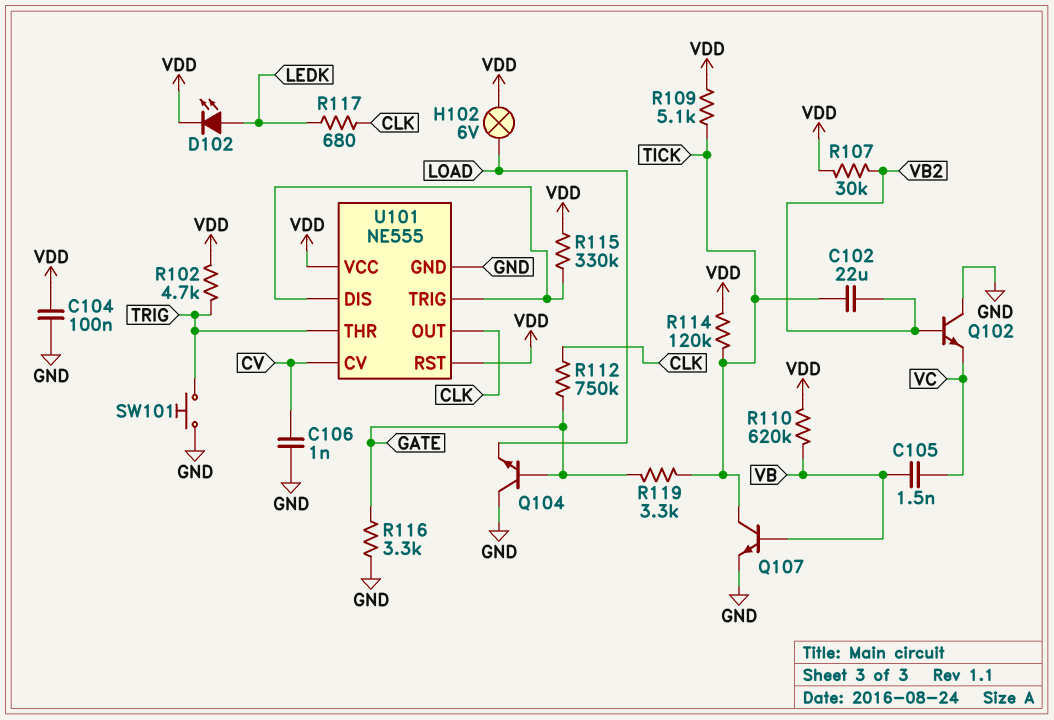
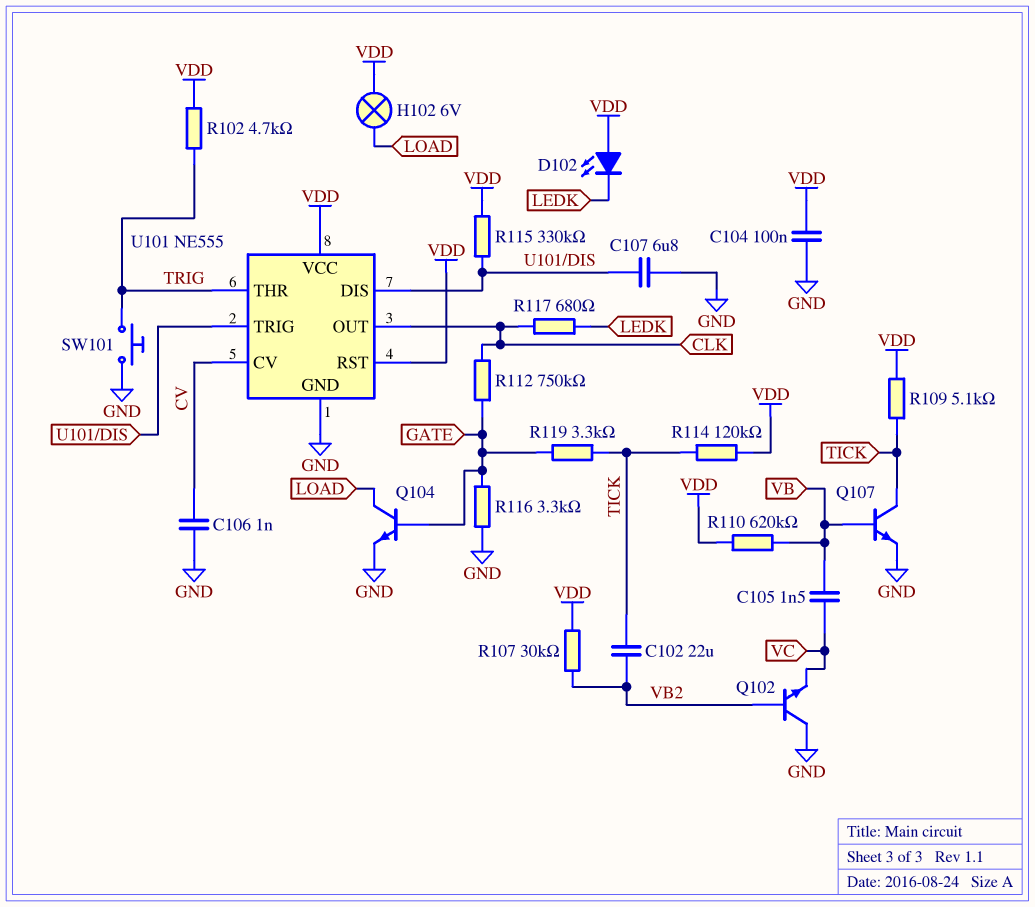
C107: none -> 6.8uF (GND, U101/DIS)
D102: LED (A LEDK, K VDD) -> LED (A VDD, K LEDK)
Q104: NPN (B GATE, C GND, E LOAD) -> NPN (B GATE, C LOAD, E GND)

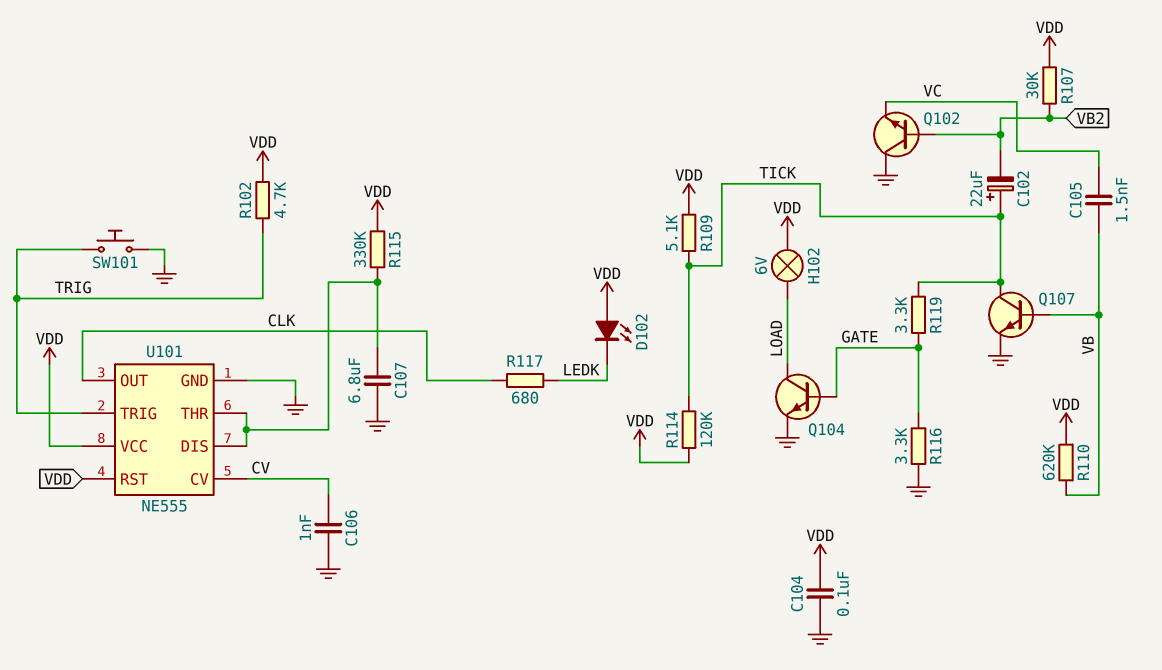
C102: 22uF (TICK, VB2) -> 22uF (plus TICK, minus VB2)
R112: 750k (CLK, GATE) -> none
U101 pin THR: TRIG -> U101/DIS
U101 pin TRIG: U101/DIS -> TRIG

